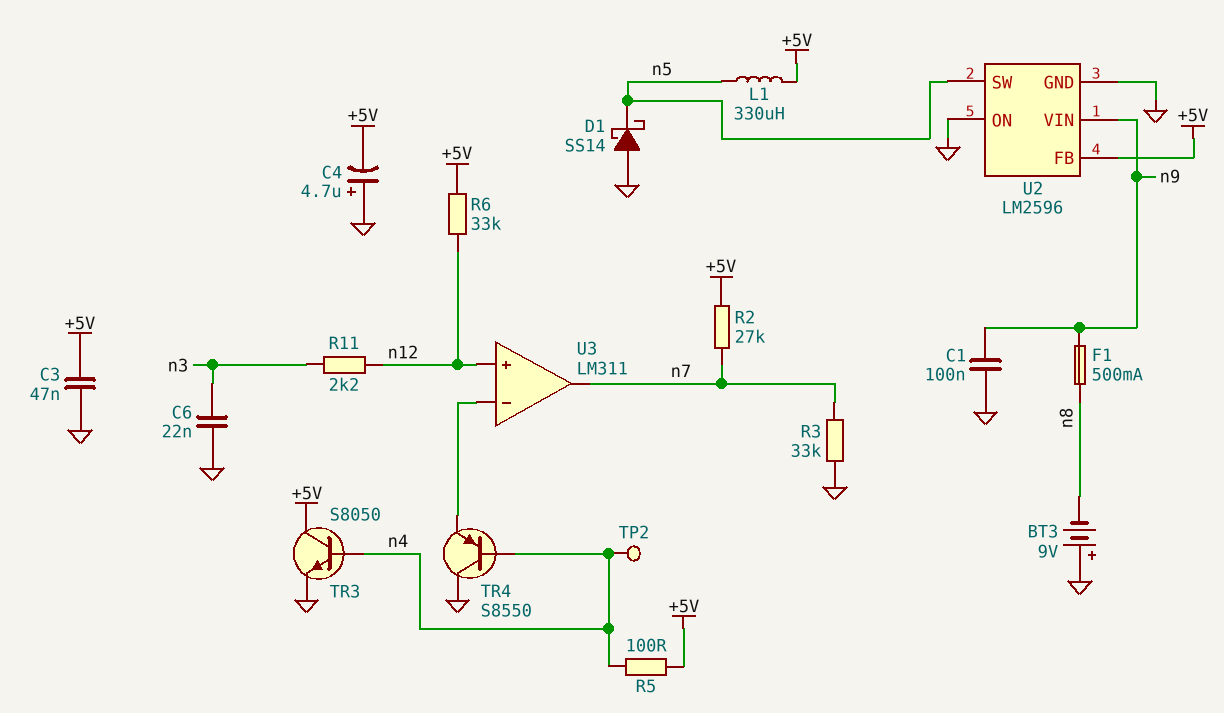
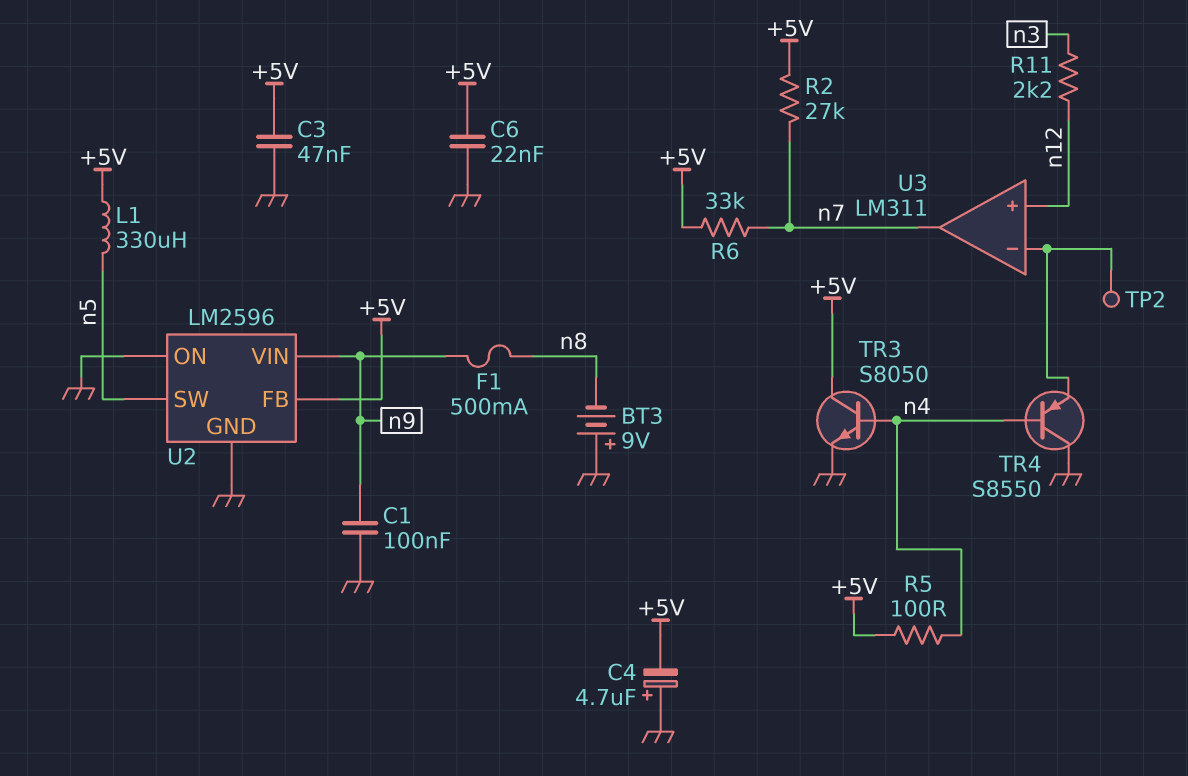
C6: 22nF (GND, n3) -> 22nF (+5V, GND)
D1: schottky SS14 (A GND, K n5) -> none
R3: 33k (GND, n7) -> none
R6: 33k (+5V, n12) -> 33k (+5V, n7)
TP2: test point (n4) -> test point (U3/in-)

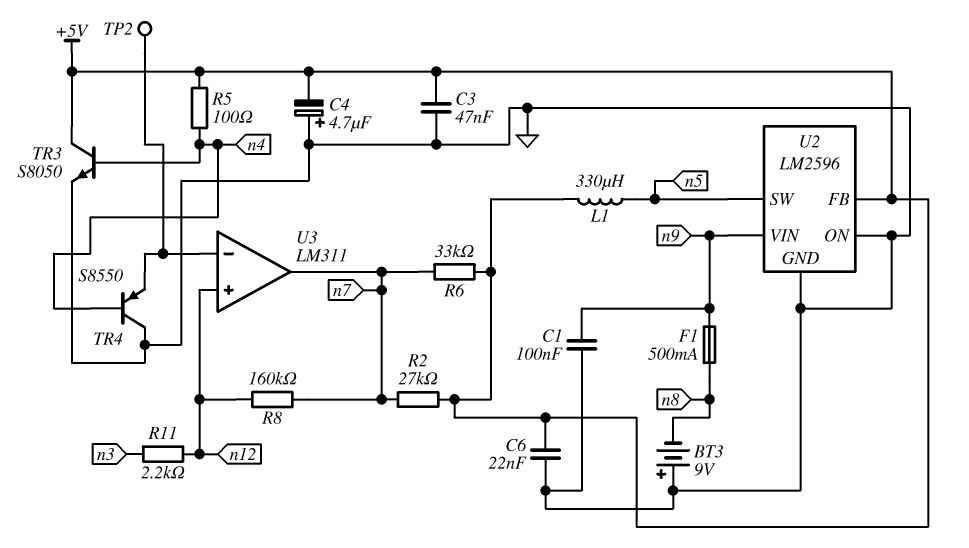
R8: none -> 160k (n7, n12)

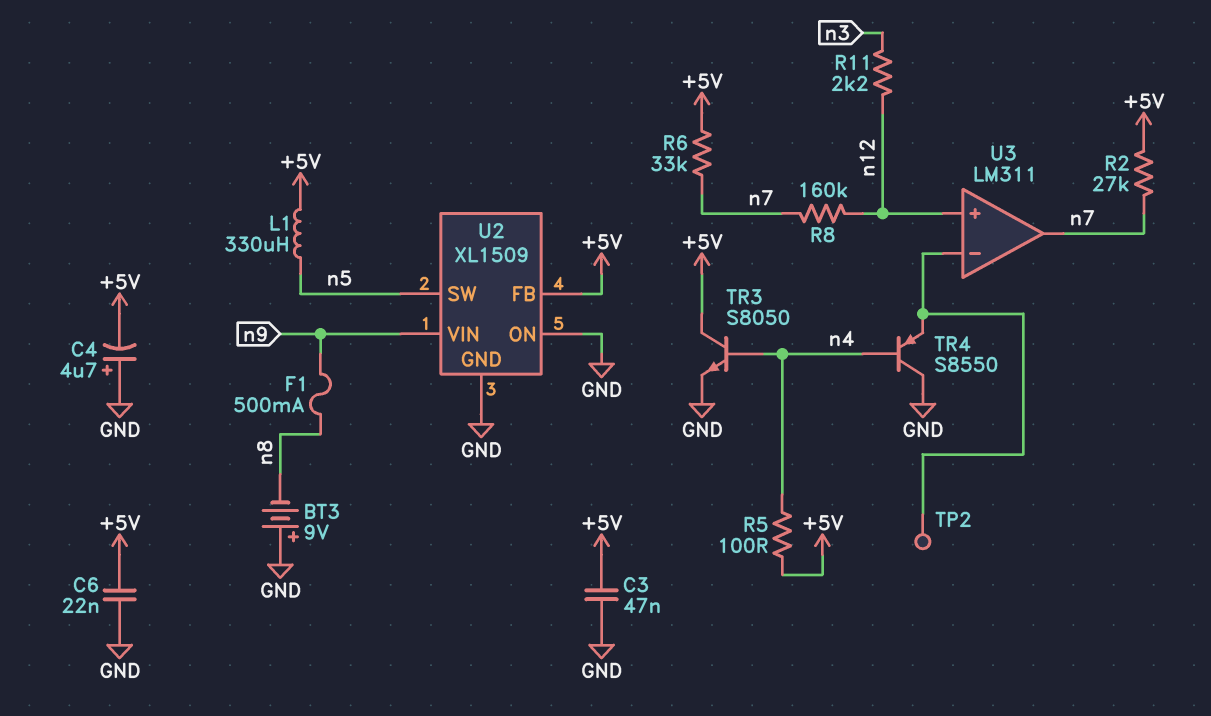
C1: 100nF (GND, n9) -> none
U2: LM2596 -> XL1509

